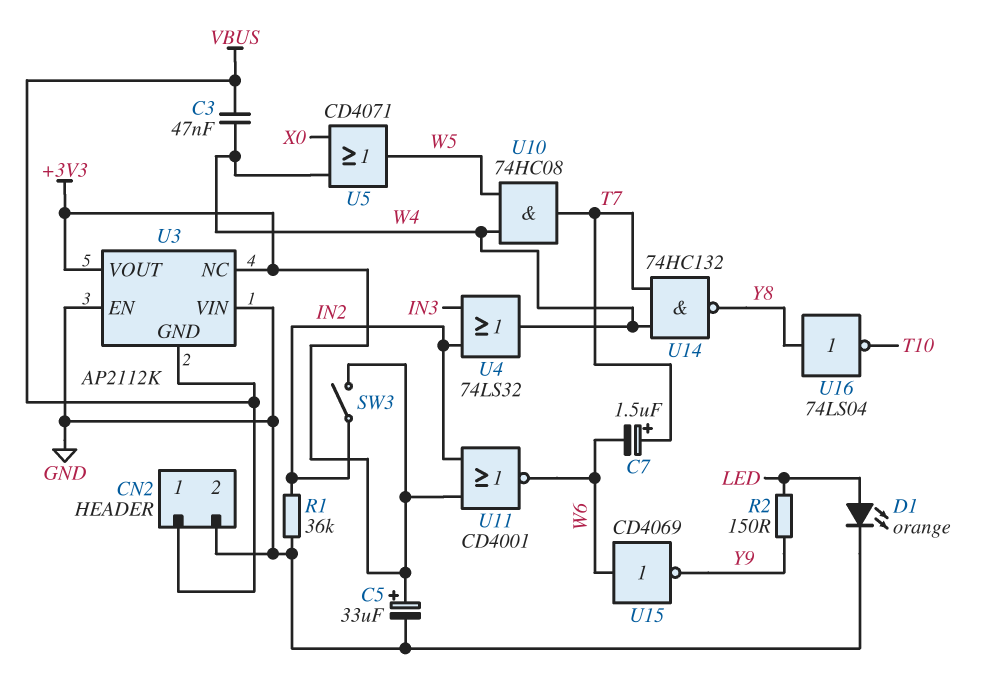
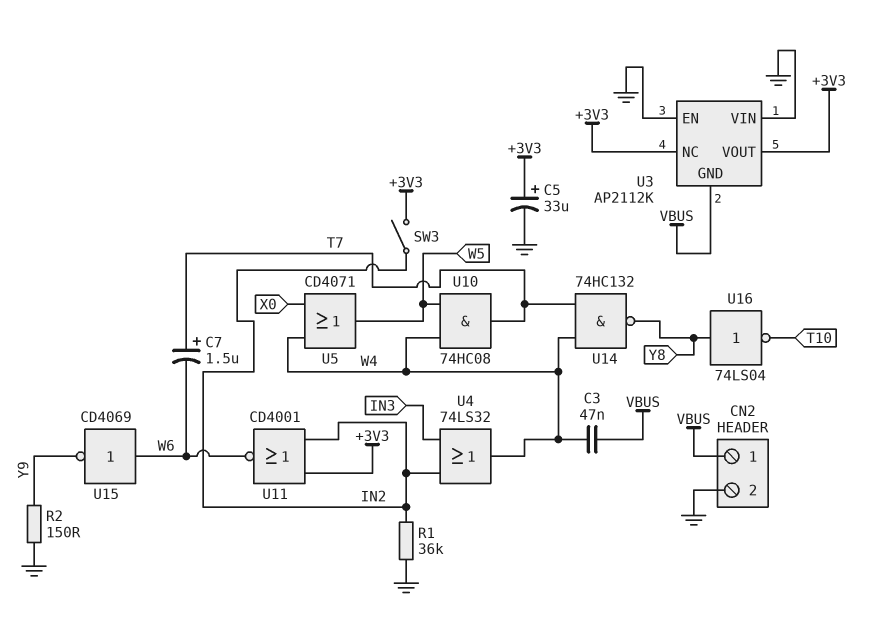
D1: LED orange (A LED, K GND) -> none
R2: 150 (LED, Y9) -> 150 (GND, Y9)

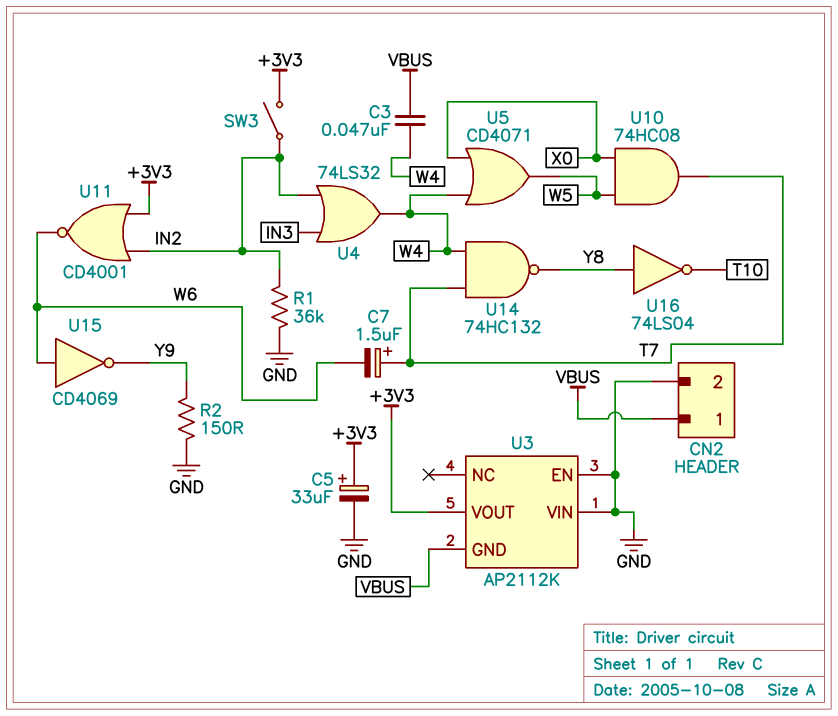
U3 pin NC: +3V3 -> none
U10: AND 74HC08 (in W4, in W5, out T7) -> AND 74HC08 (in W5, in X0, out T7)

